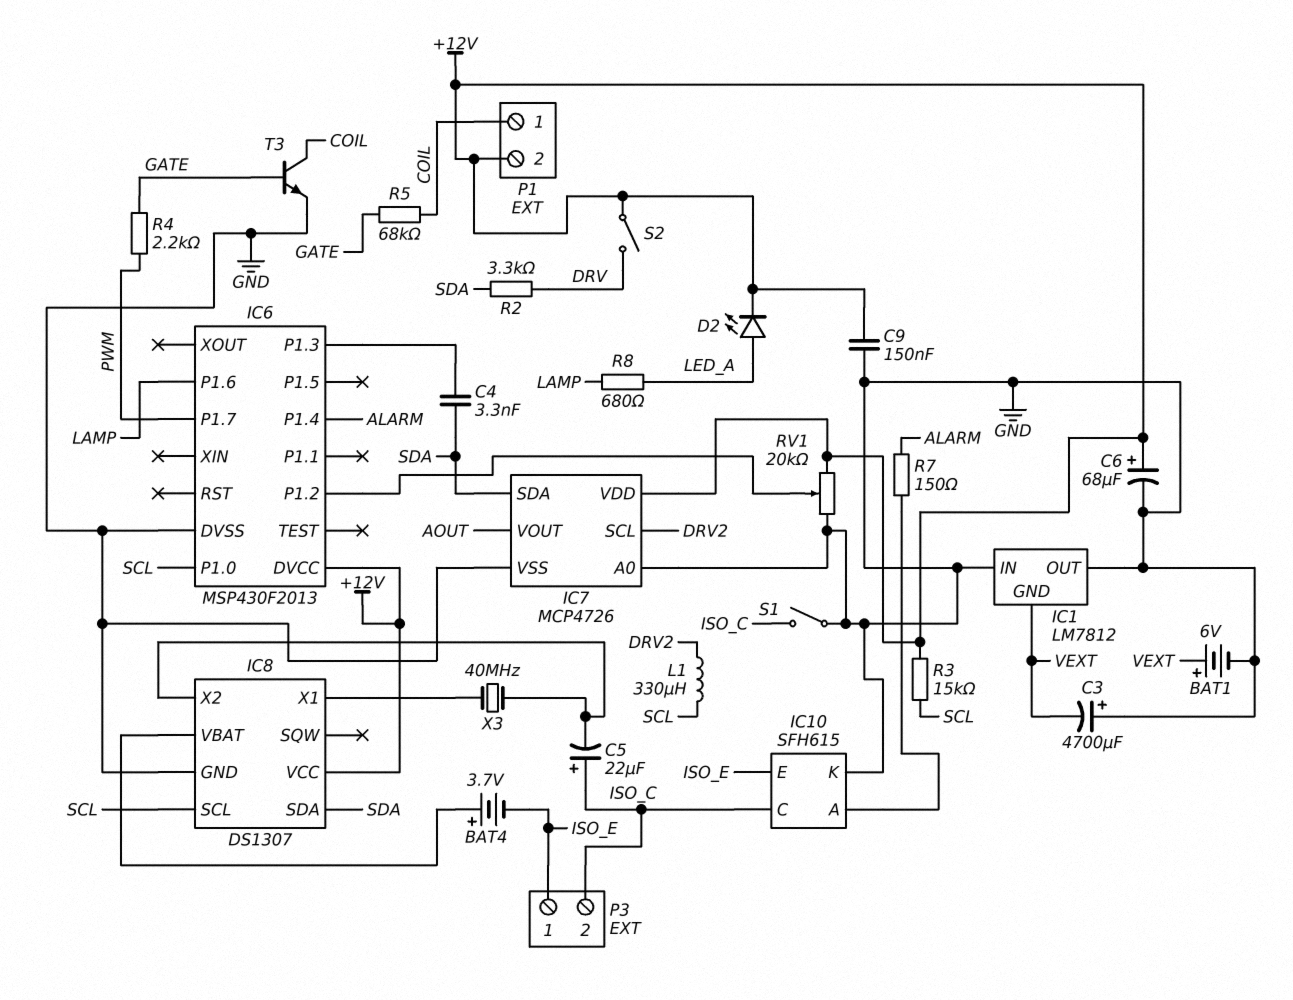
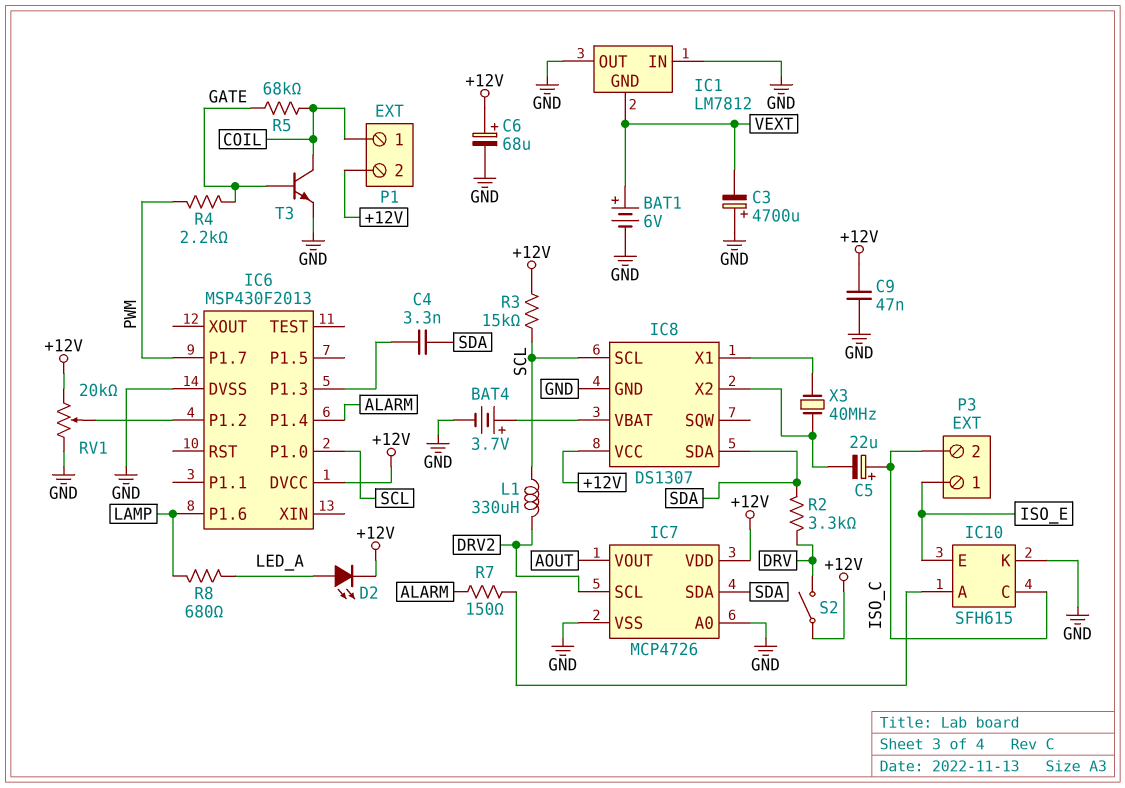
BAT4: 3.7V (plus IC8/VBAT, minus ISO_E) -> 3.7V (plus IC8/VBAT, minus GND)
C9: 150nF (+12V, GND) -> 47nF (+12V, GND)
S1: switch (GND, ISO_C) -> none

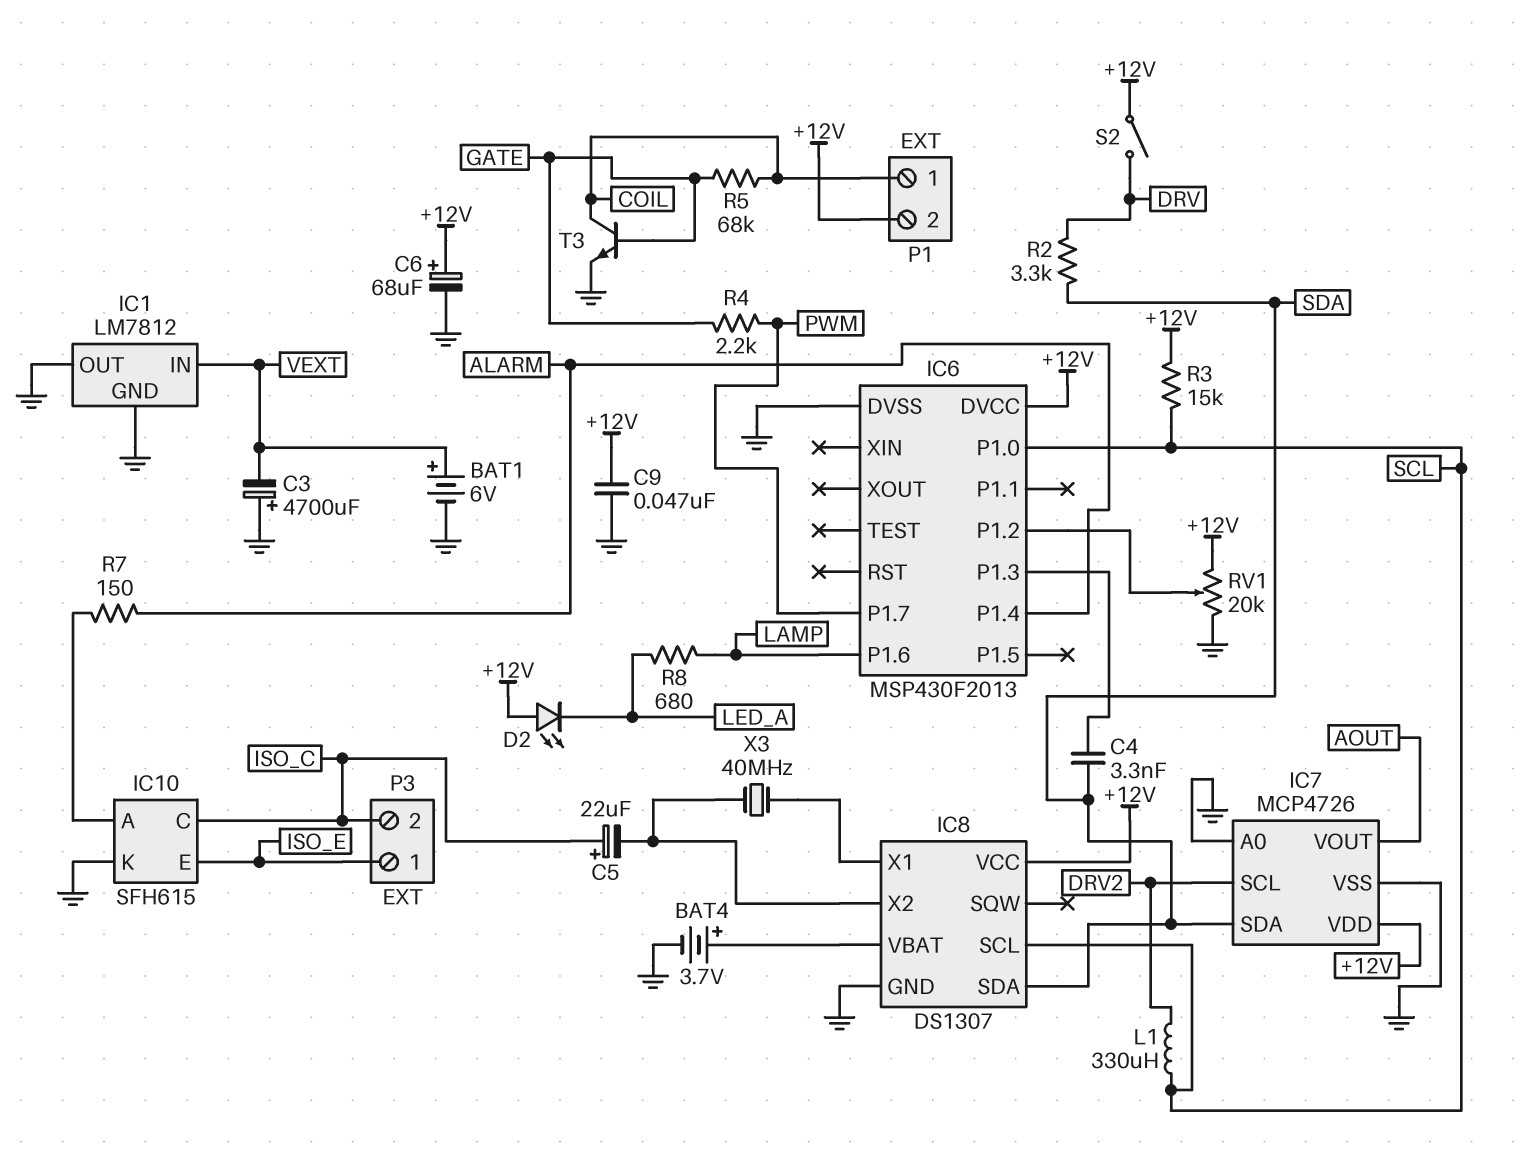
D2: LED (A LED_A, K +12V) -> LED (A +12V, K LED_A)
IC1 pin GND: VEXT -> GND
IC1 pin IN: GND -> VEXT

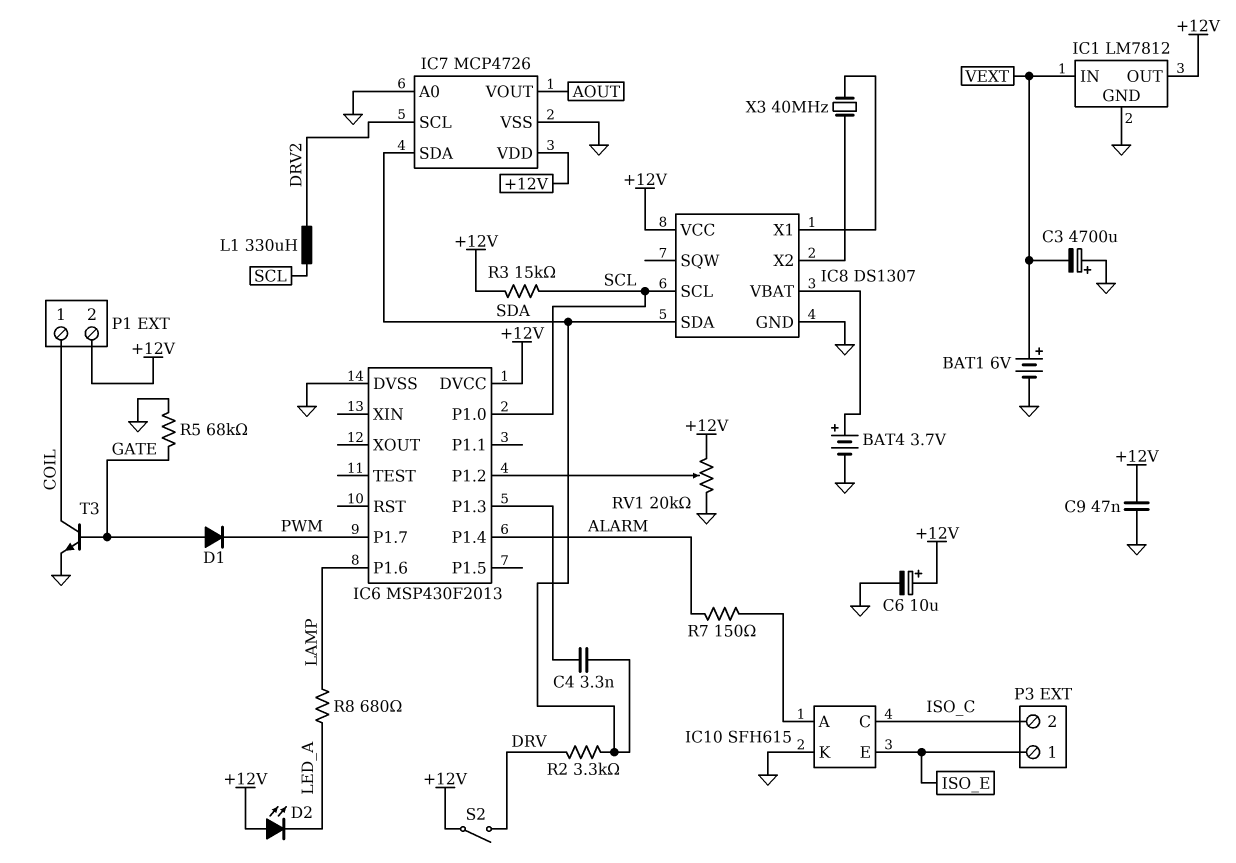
C5: 22uF (plus ISO_C, minus IC8/X2) -> none
C6: 68uF (plus +12V, minus GND) -> 10uF (plus +12V, minus GND)
D1: none -> diode (A GATE, K PWM)
IC1 pin OUT: GND -> +12V
R4: 2.2k (GATE, PWM) -> none
R5: 68k (COIL, GATE) -> 68k (GATE, GND)

